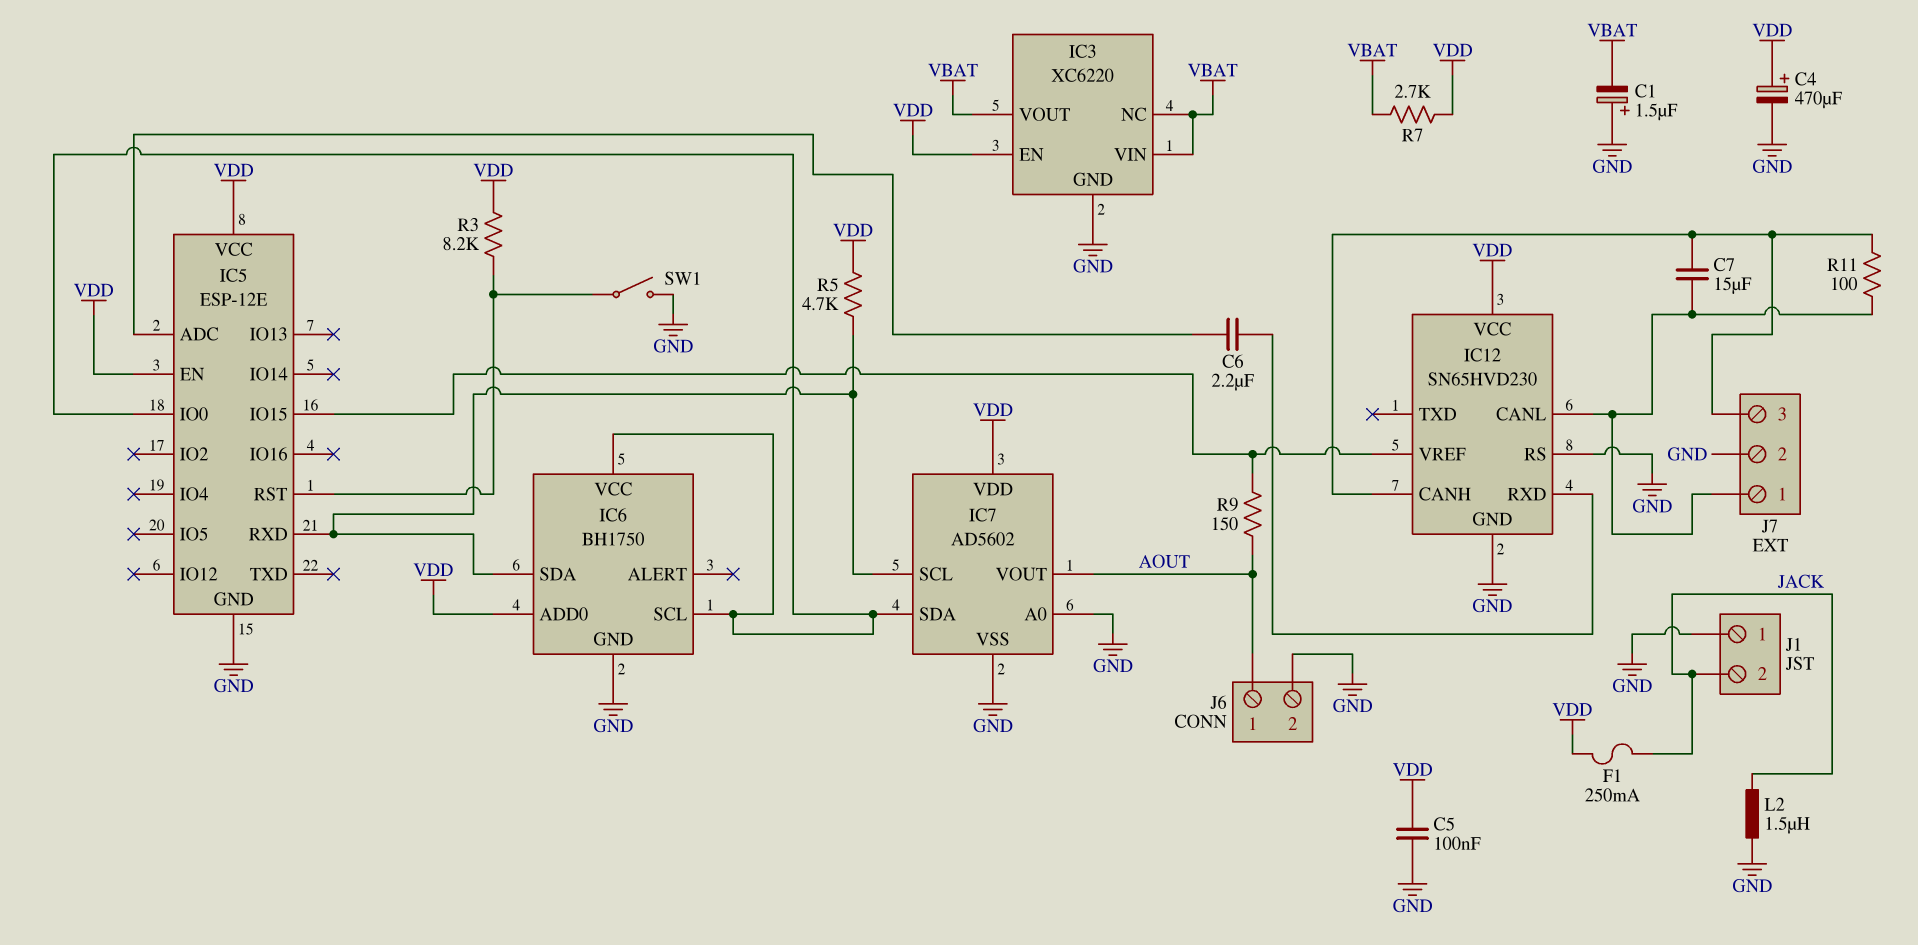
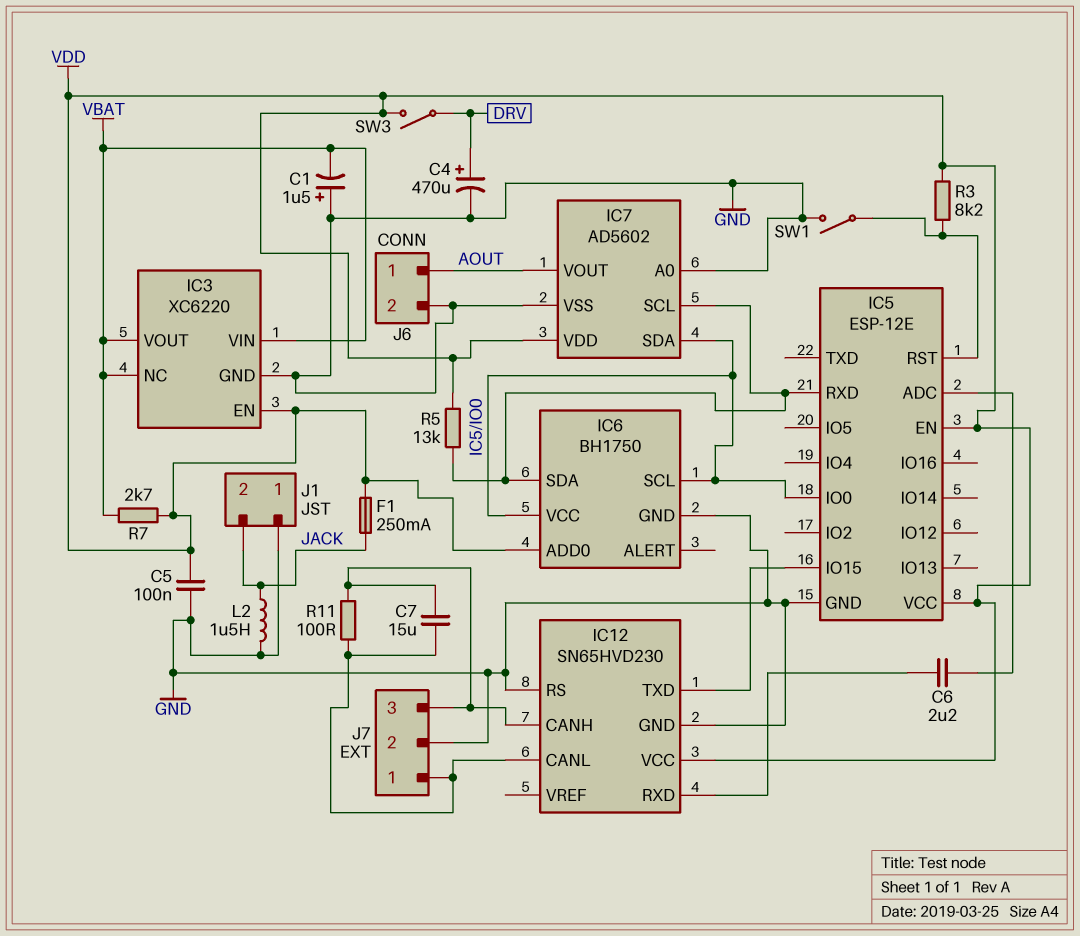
C4: 470uF (plus VDD, minus GND) -> 470uF (plus DRV, minus GND)
IC12 pin TXD: none -> IC5/IO15
IC12 pin VREF: IC5/IO15 -> none
R5: 4.7k (IC5/RXD, VDD) -> 13k (IC5/RXD, VDD)
R9: 150 (AOUT, IC5/IO15) -> none
SW3: none -> switch (DRV, VDD)

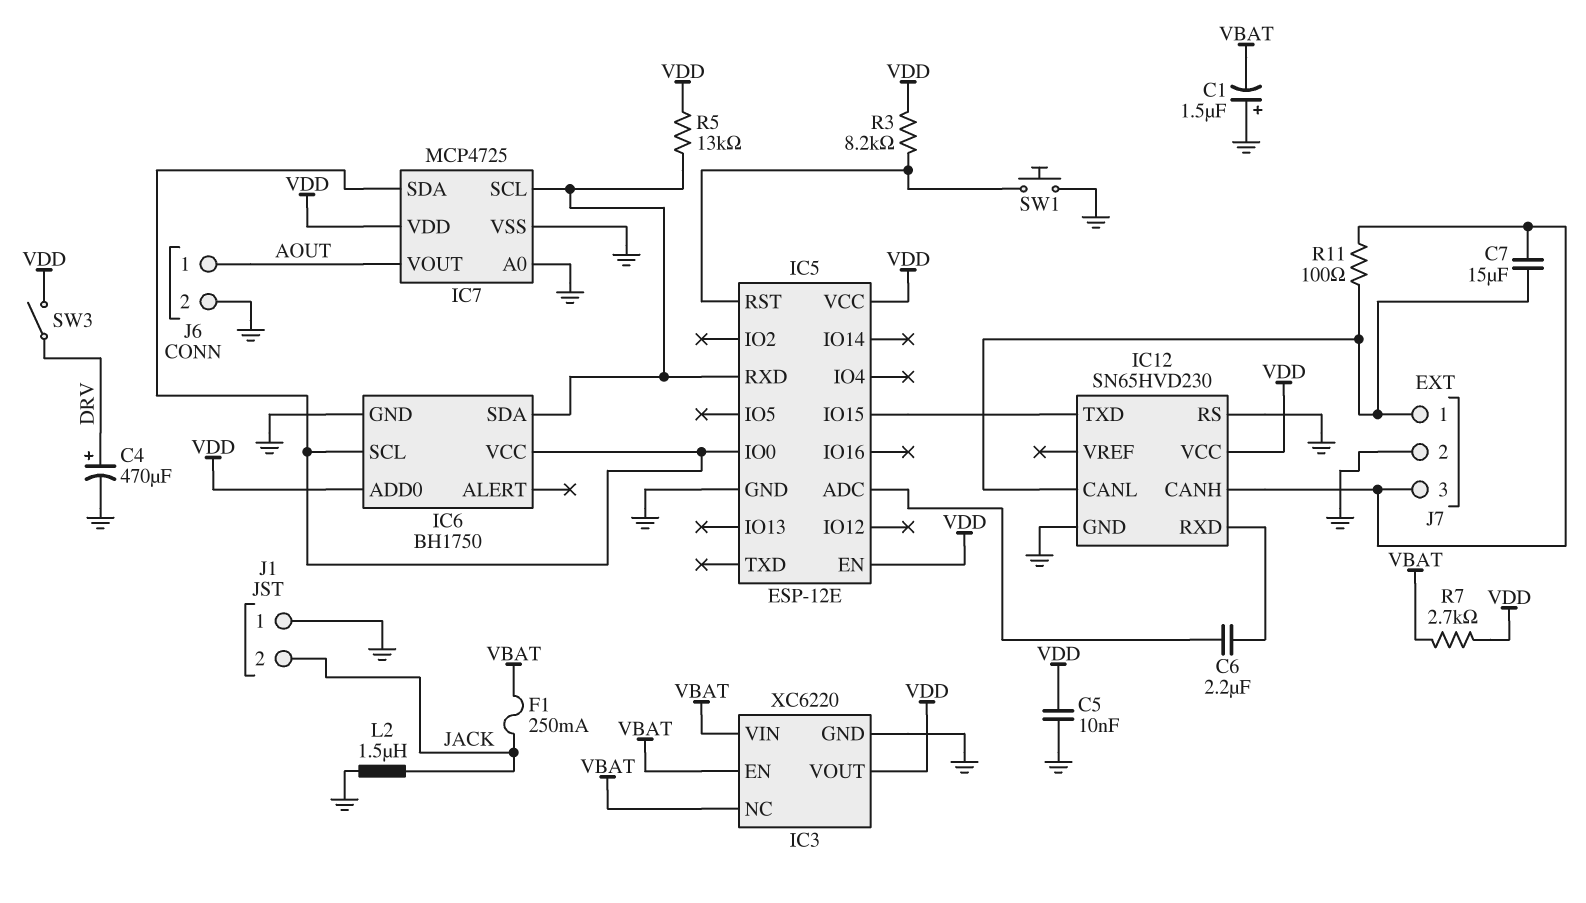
C5: 100nF (GND, VDD) -> 10nF (GND, VDD)
F1: 250mA (JACK, VDD) -> 250mA (JACK, VBAT)
IC3 pin EN: VDD -> VBAT
IC3 pin VOUT: VBAT -> VDD
IC7: AD5602 -> MCP4725
SW1: switch (GND, IC5/RST) -> button (GND, IC5/RST)

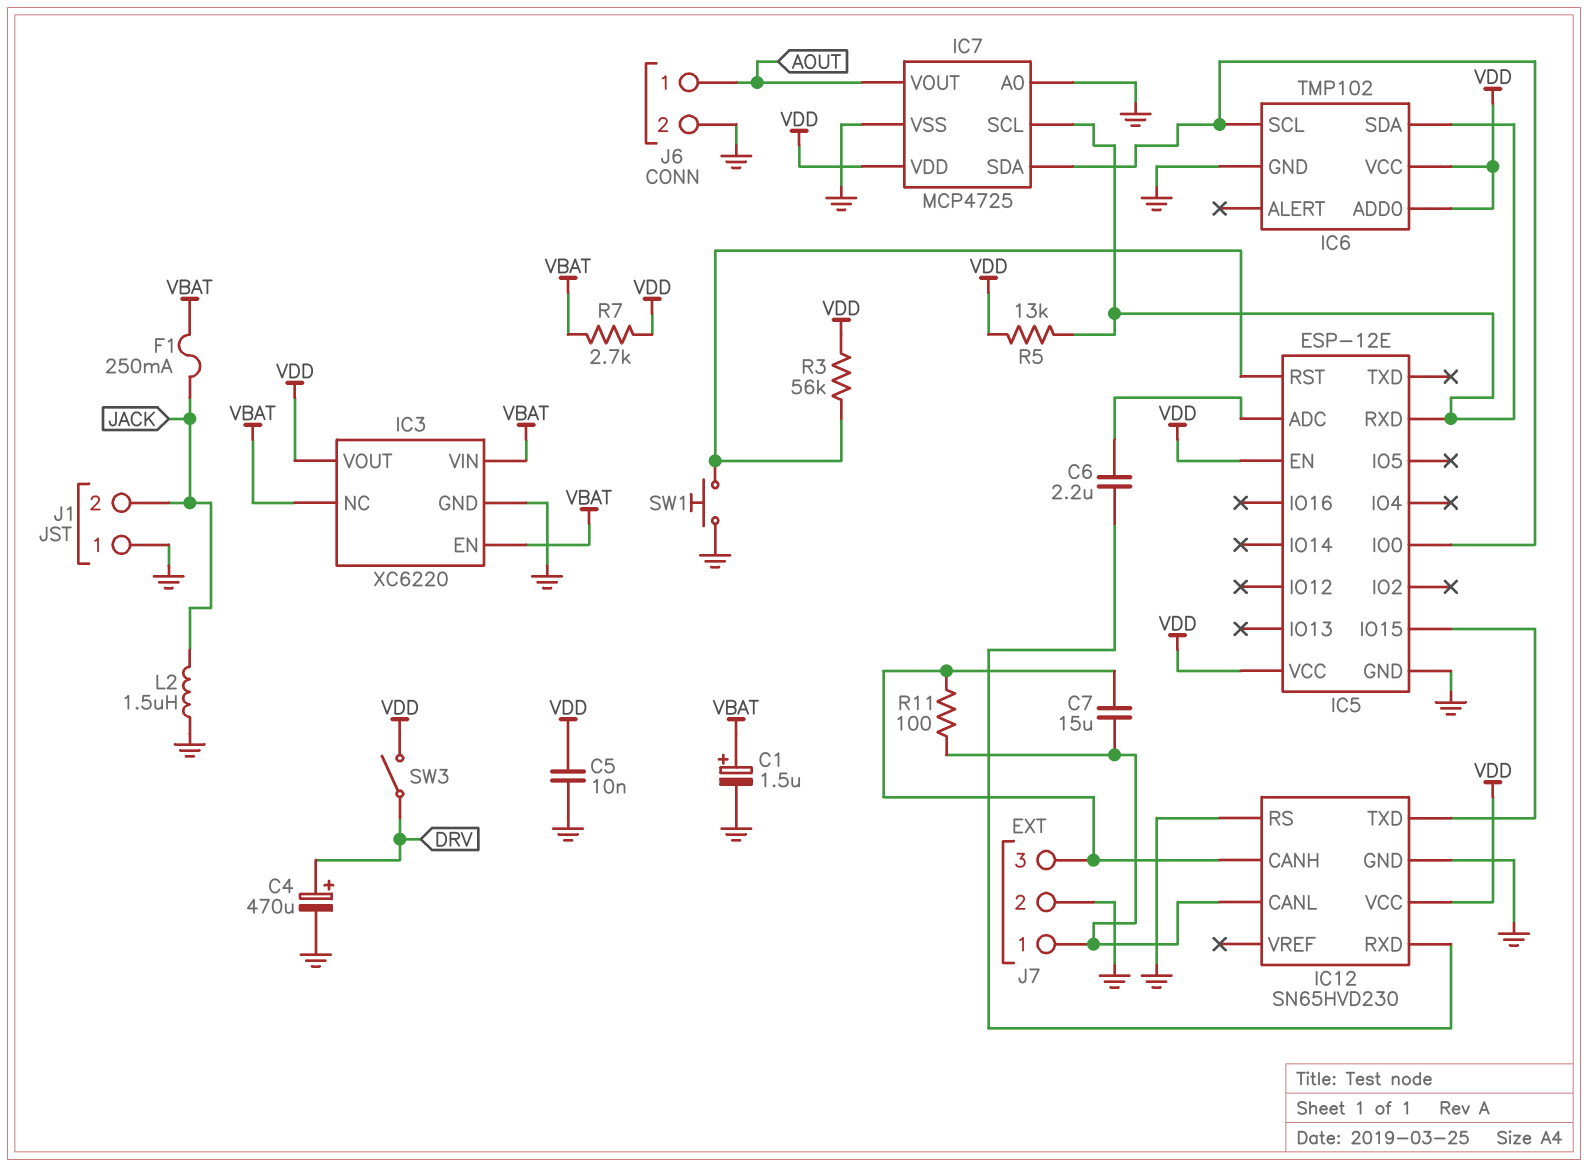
C1: 1.5uF (plus GND, minus VBAT) -> 1.5uF (plus VBAT, minus GND)
IC6: BH1750 -> TMP102
IC6 pin VCC: IC5/IO0 -> VDD
R3: 8.2k (IC5/RST, VDD) -> 56k (IC5/RST, VDD)

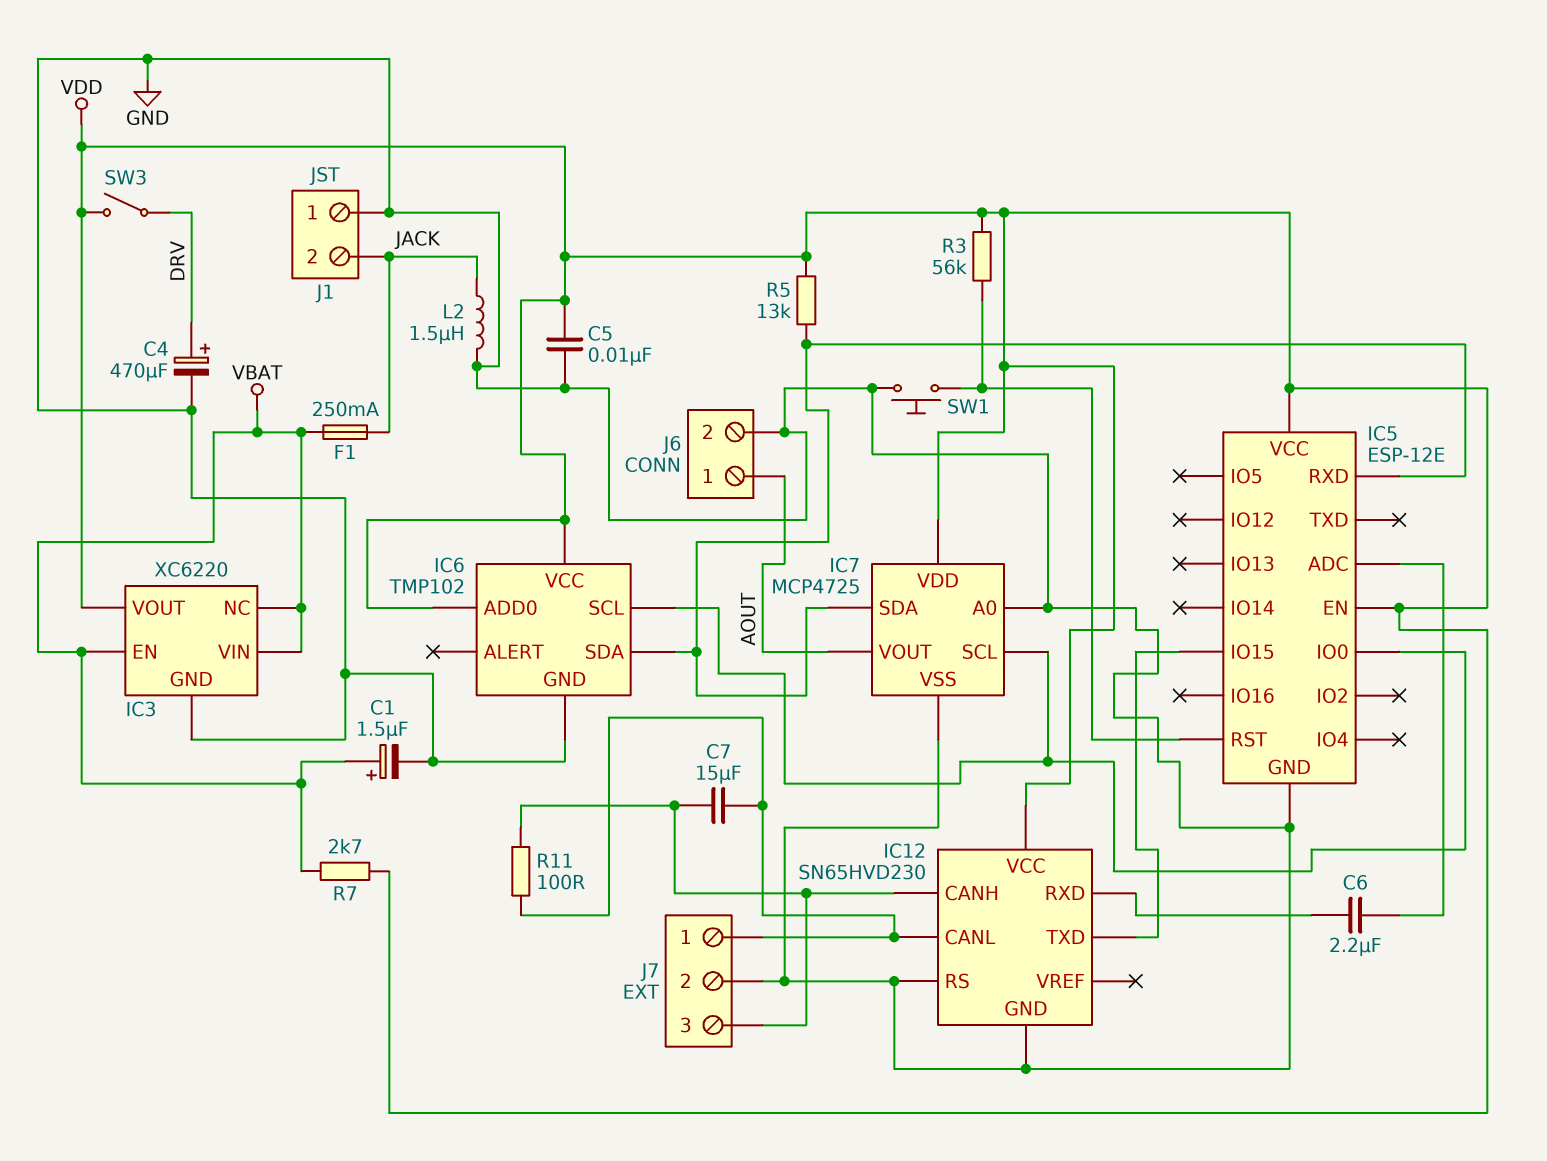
IC7 pin SCL: IC5/RXD -> IC5/IO0
IC7 pin SDA: IC5/IO0 -> IC5/RXD

